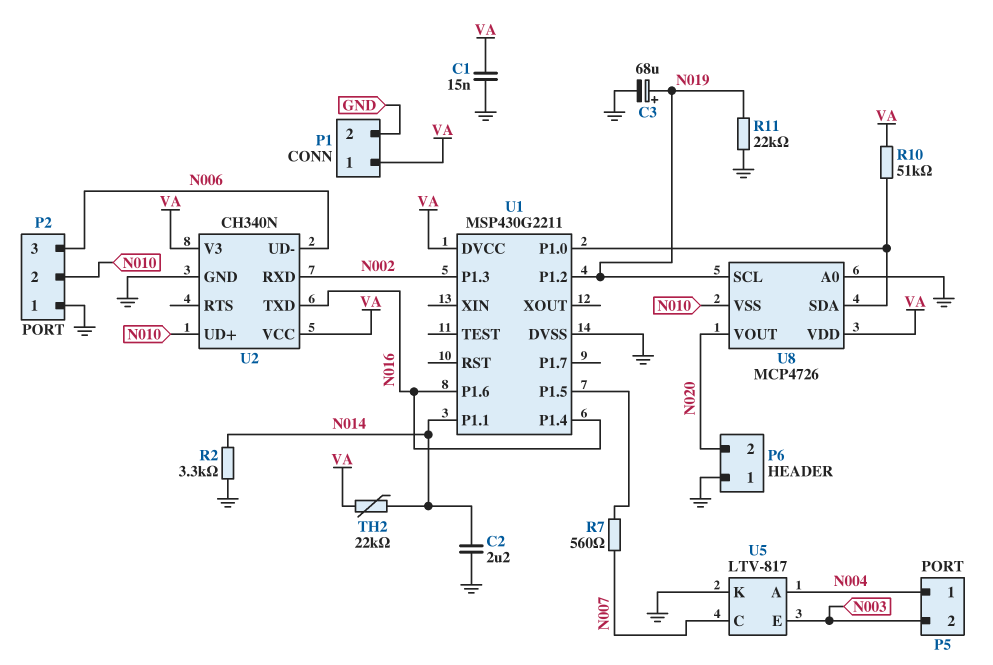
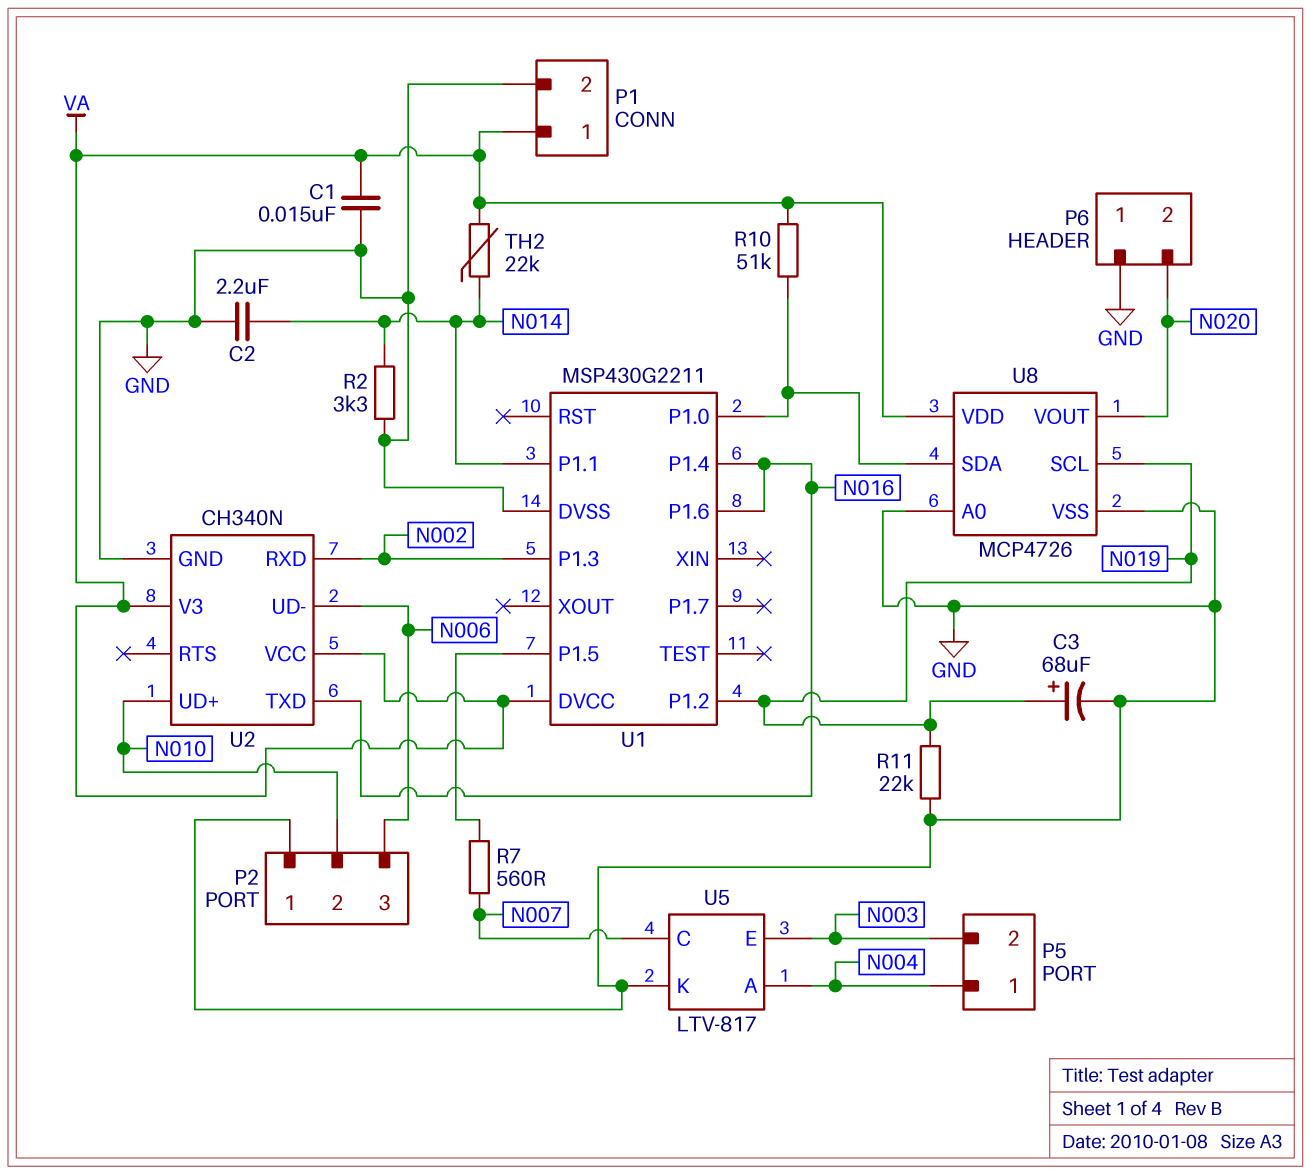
U8 pin VSS: N010 -> GND

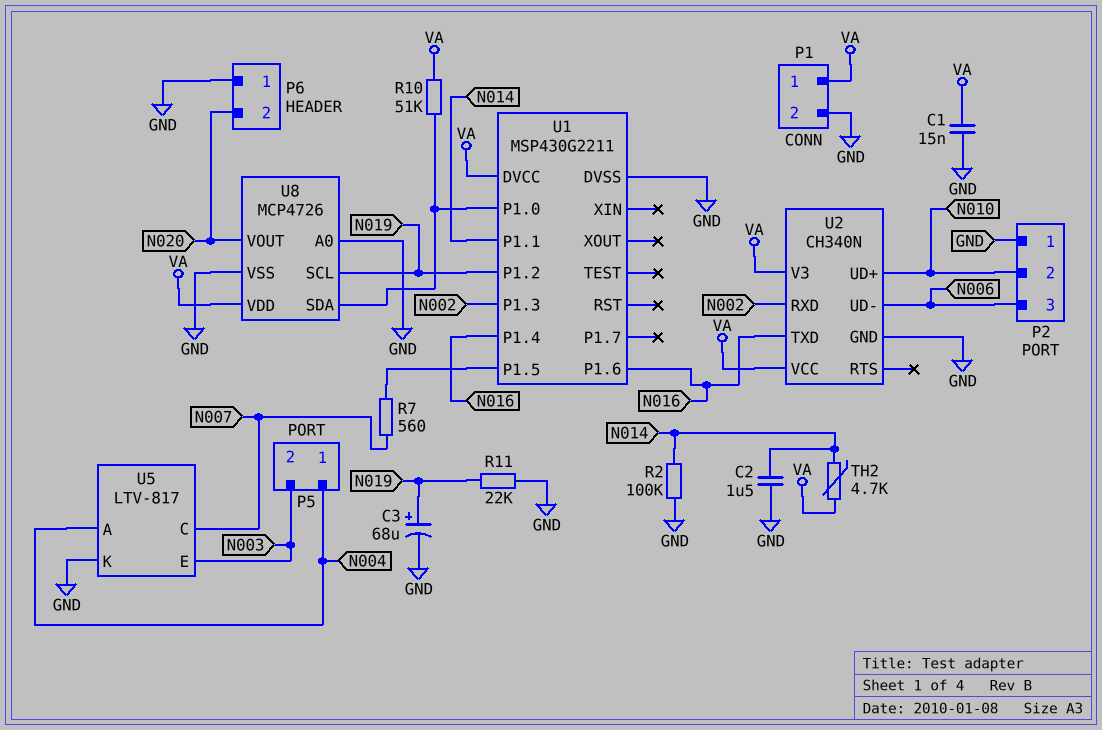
C2: 2.2uF (GND, N014) -> 1.5uF (GND, N014)
R2: 3.3k (GND, N014) -> 100k (GND, N014)
TH2: 22k (N014, VA) -> 4.7k (N014, VA)

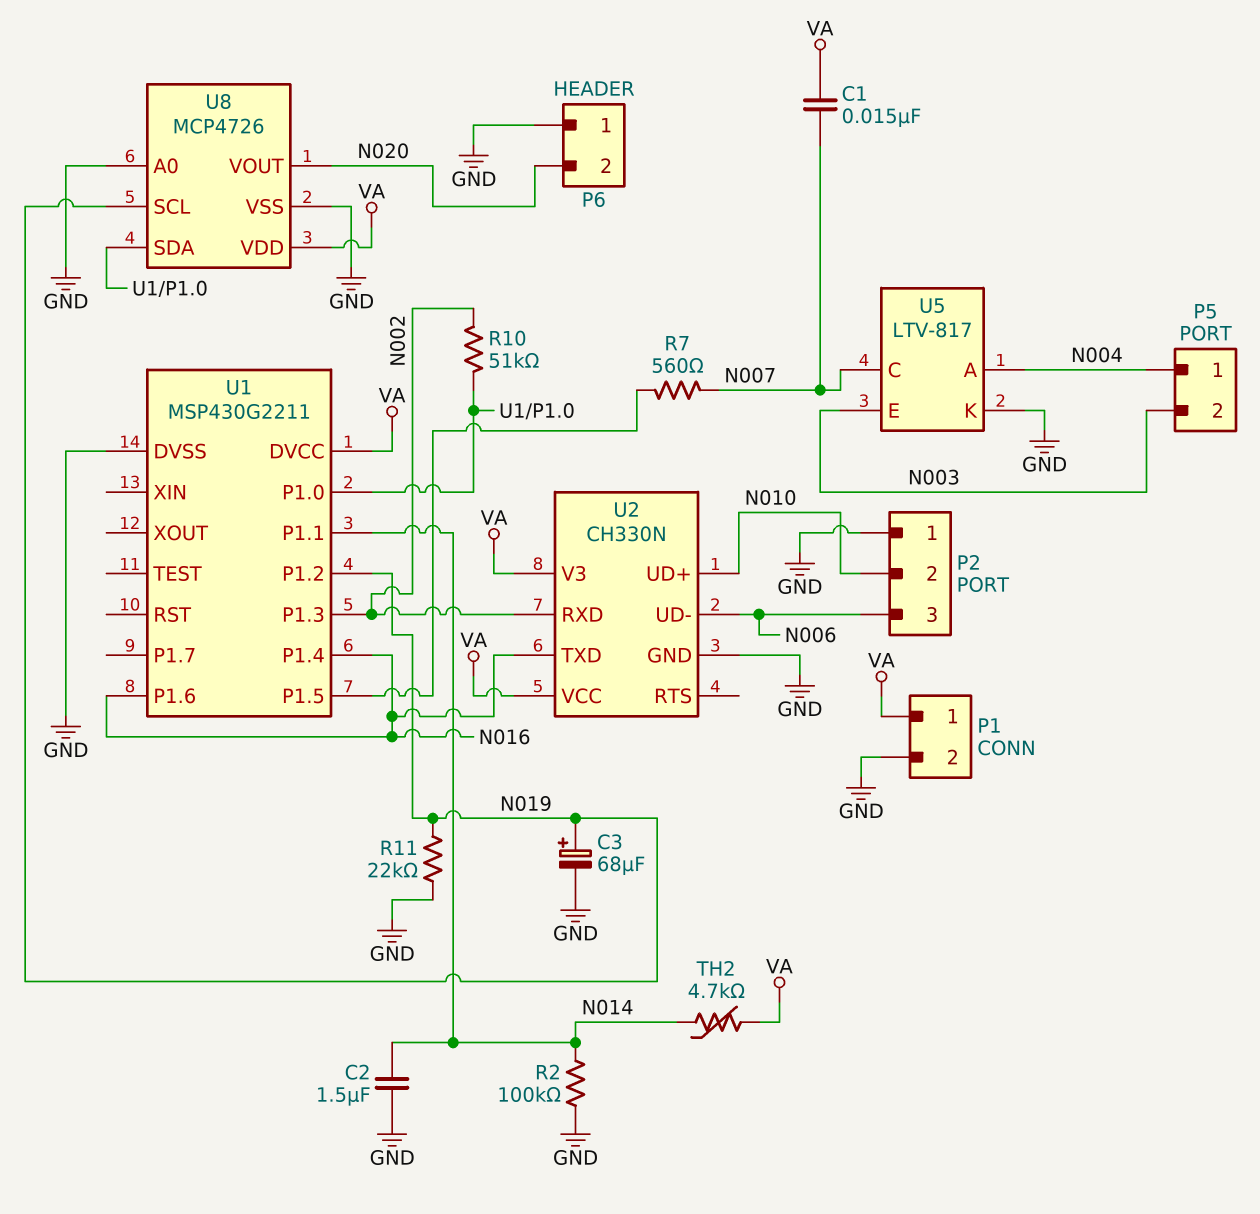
C1: 15nF (GND, VA) -> 15nF (N007, VA)
R10: 51k (U1/P1.0, VA) -> 51k (N002, U1/P1.0)
U2: CH340N -> CH330N

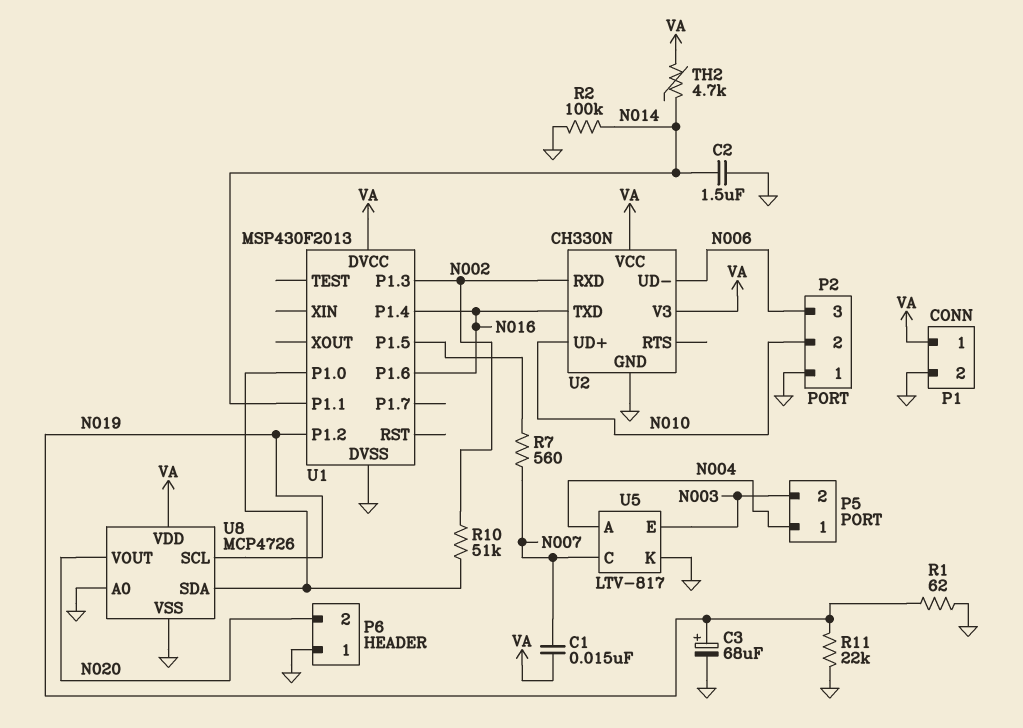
R1: none -> 62 (GND, N019)
U1: MSP430G2211 -> MSP430F2013

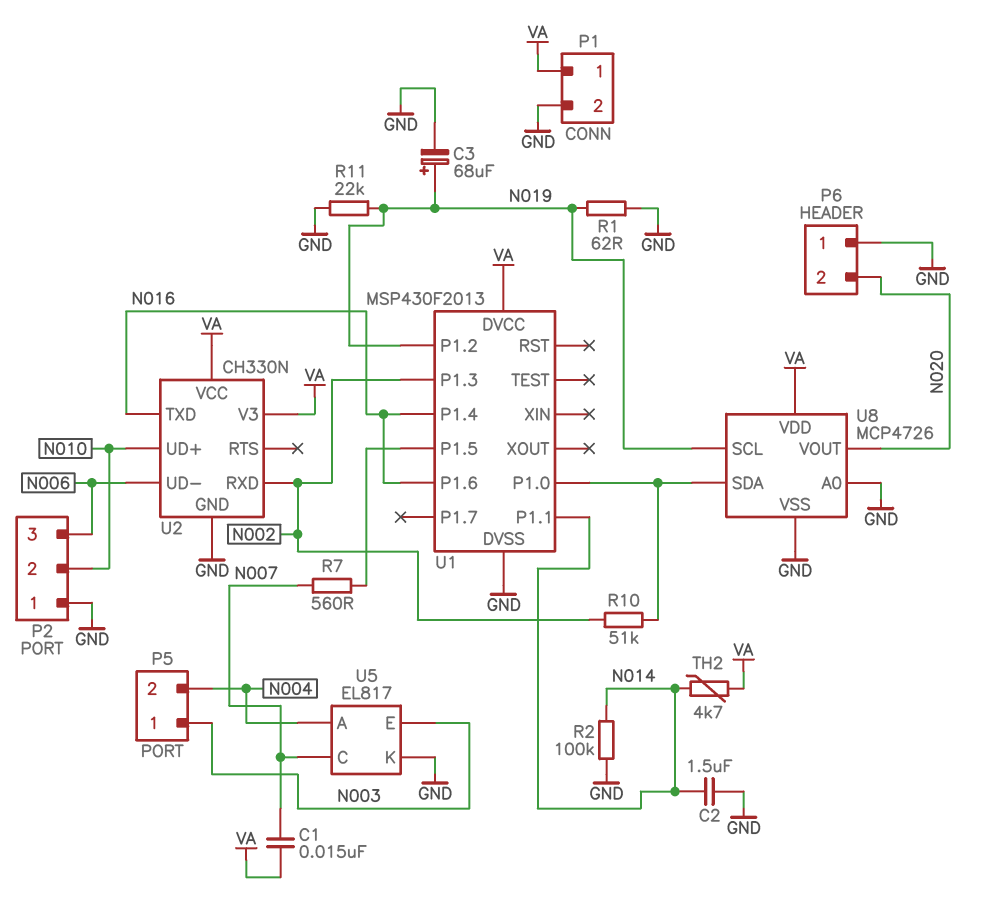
P5 pin 1: N004 -> N003
P5 pin 2: N003 -> N004
U5: LTV-817 -> EL817

